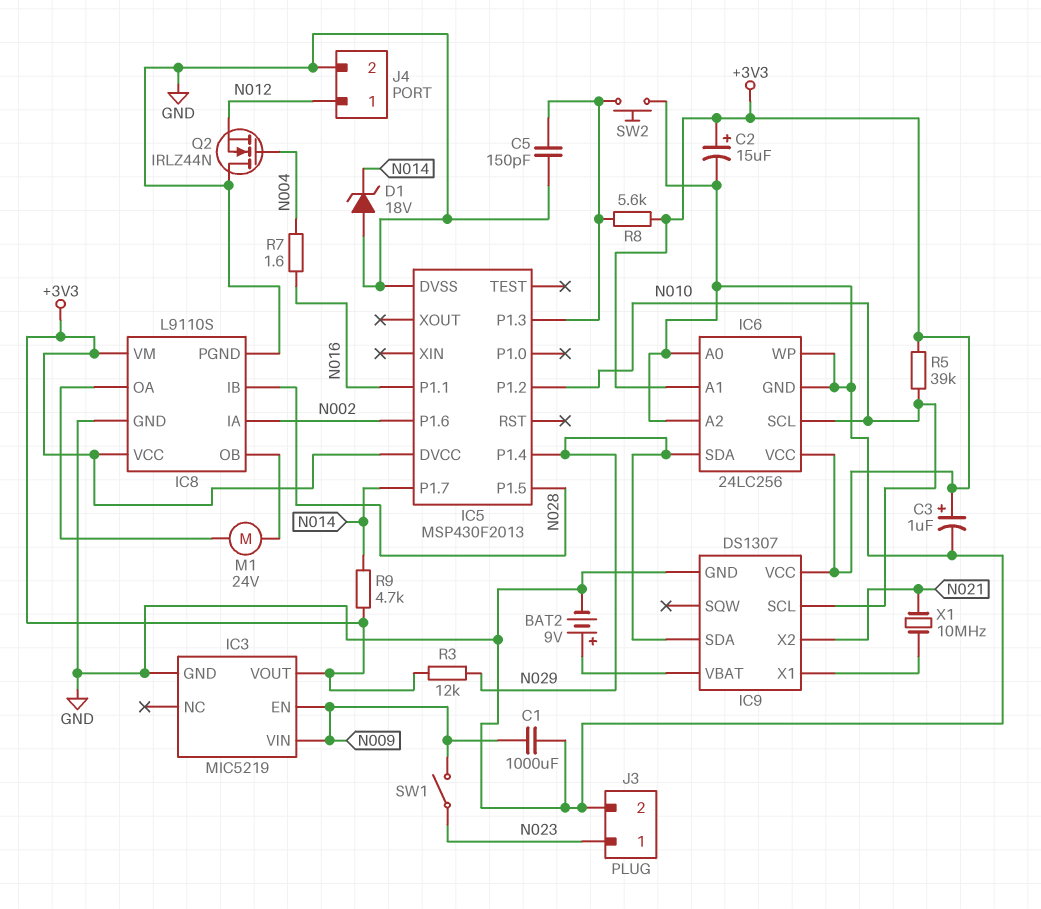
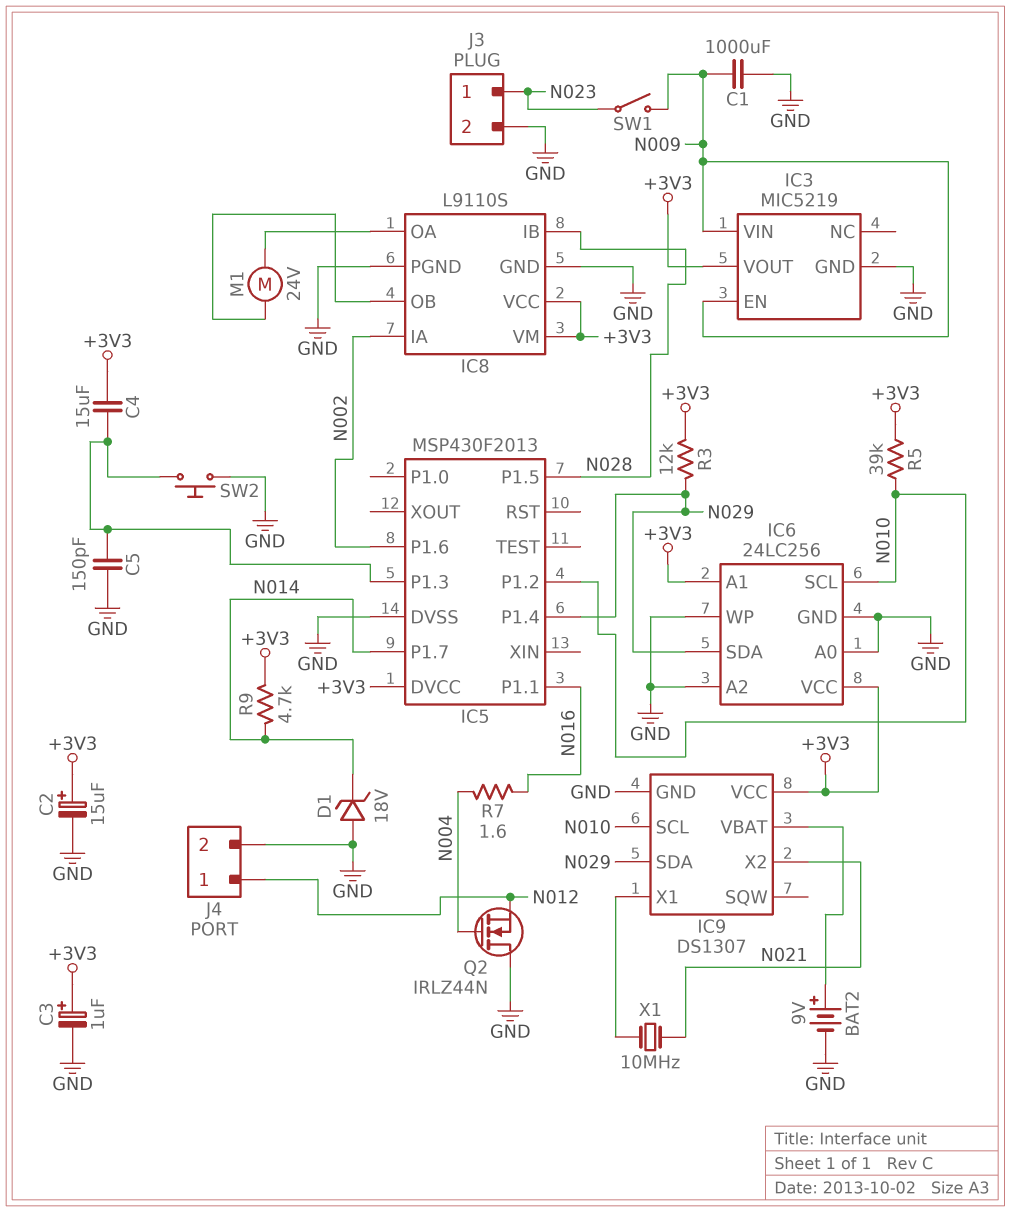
C4: none -> 15uF (+3V3, IC5/P1.3)
R8: 5.6k (+3V3, IC5/P1.3) -> none

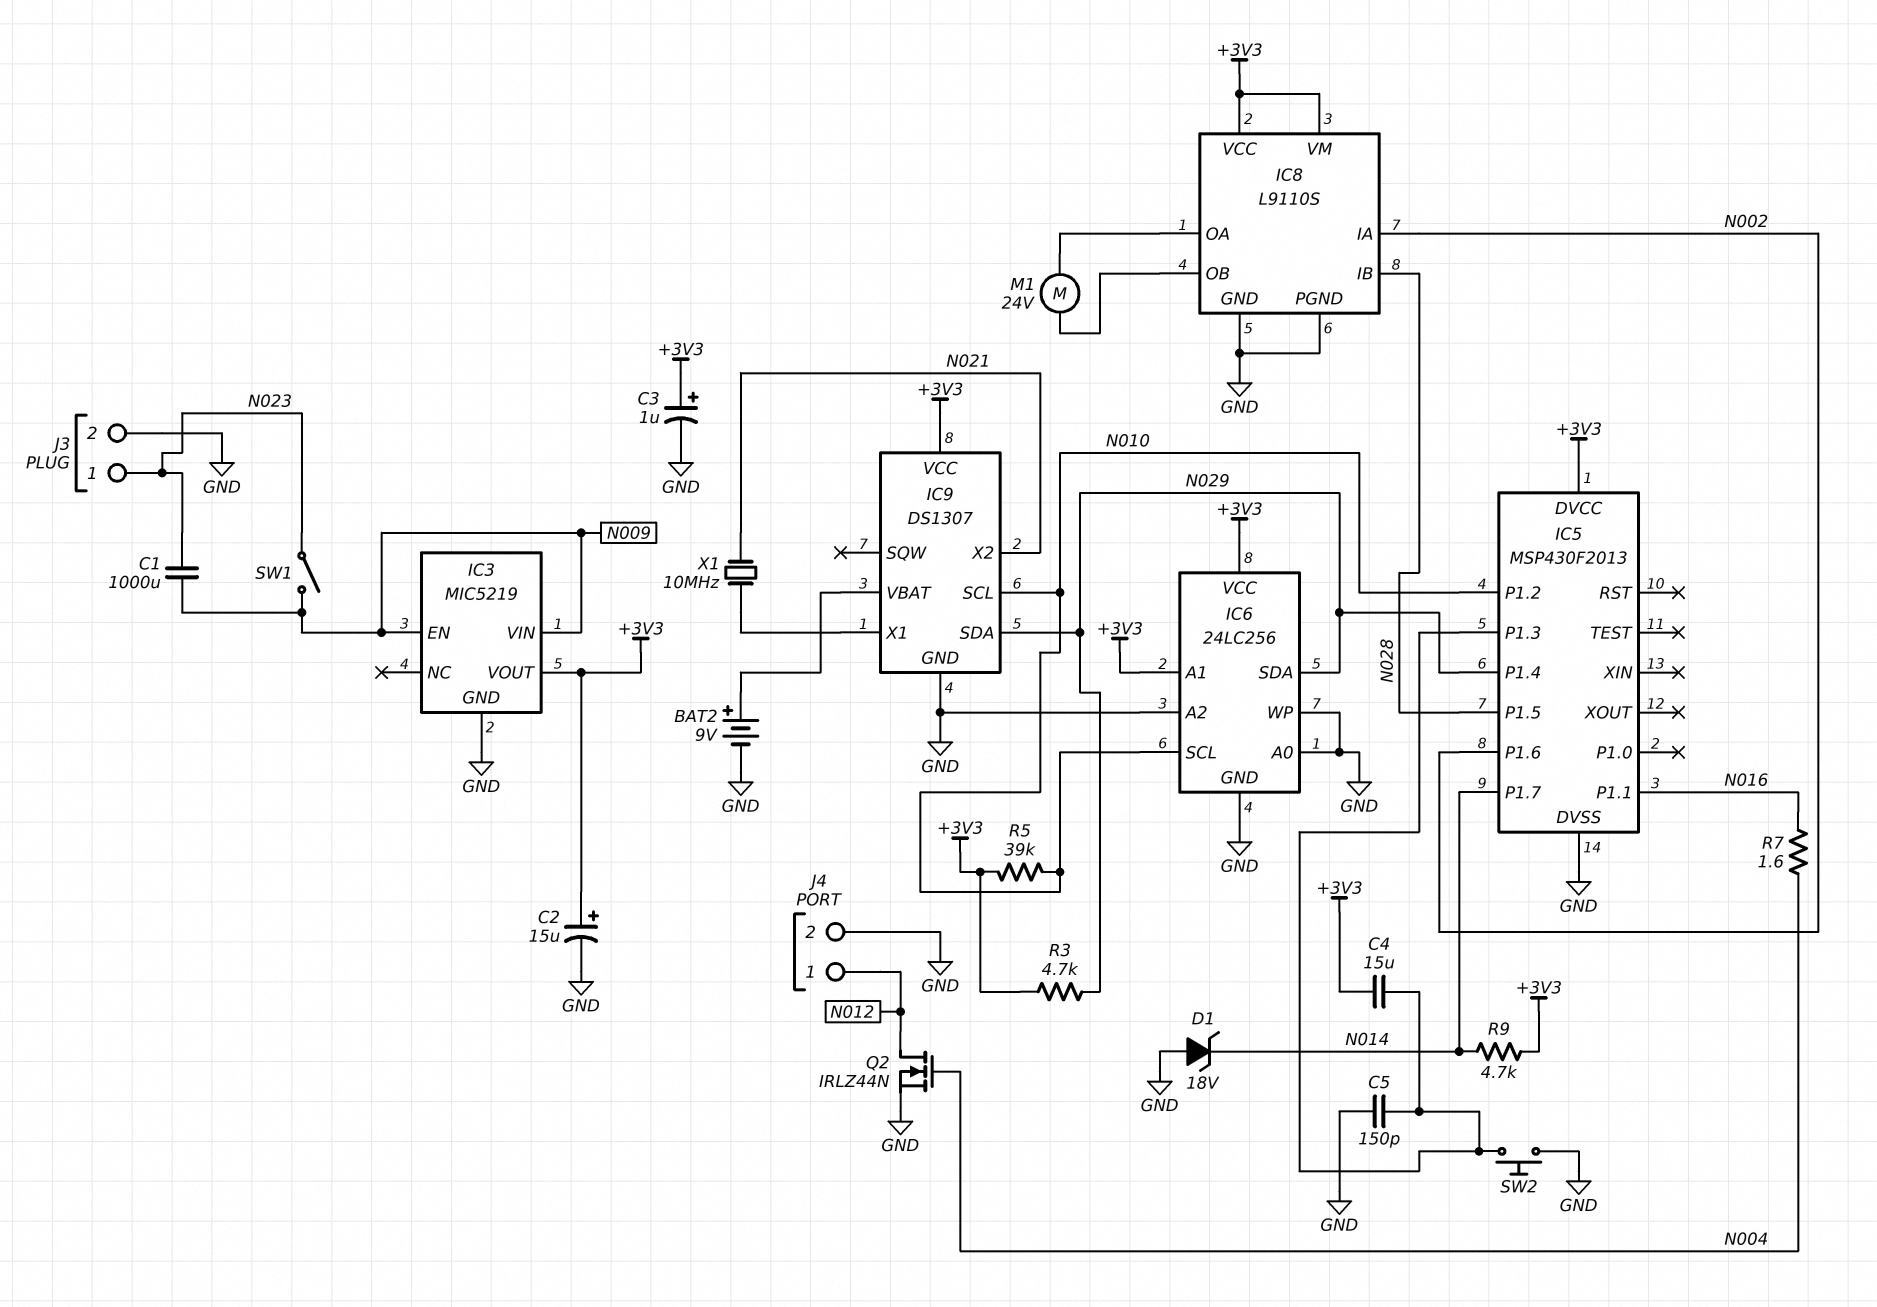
C1: 1000uF (GND, N009) -> 1000uF (N009, N023)
Q2: NMOS IRLZ44N (G N004, D GND, S N012) -> NMOS IRLZ44N (G N004, D N012, S GND)
R3: 12k (+3V3, N029) -> 4.7k (+3V3, N029)

